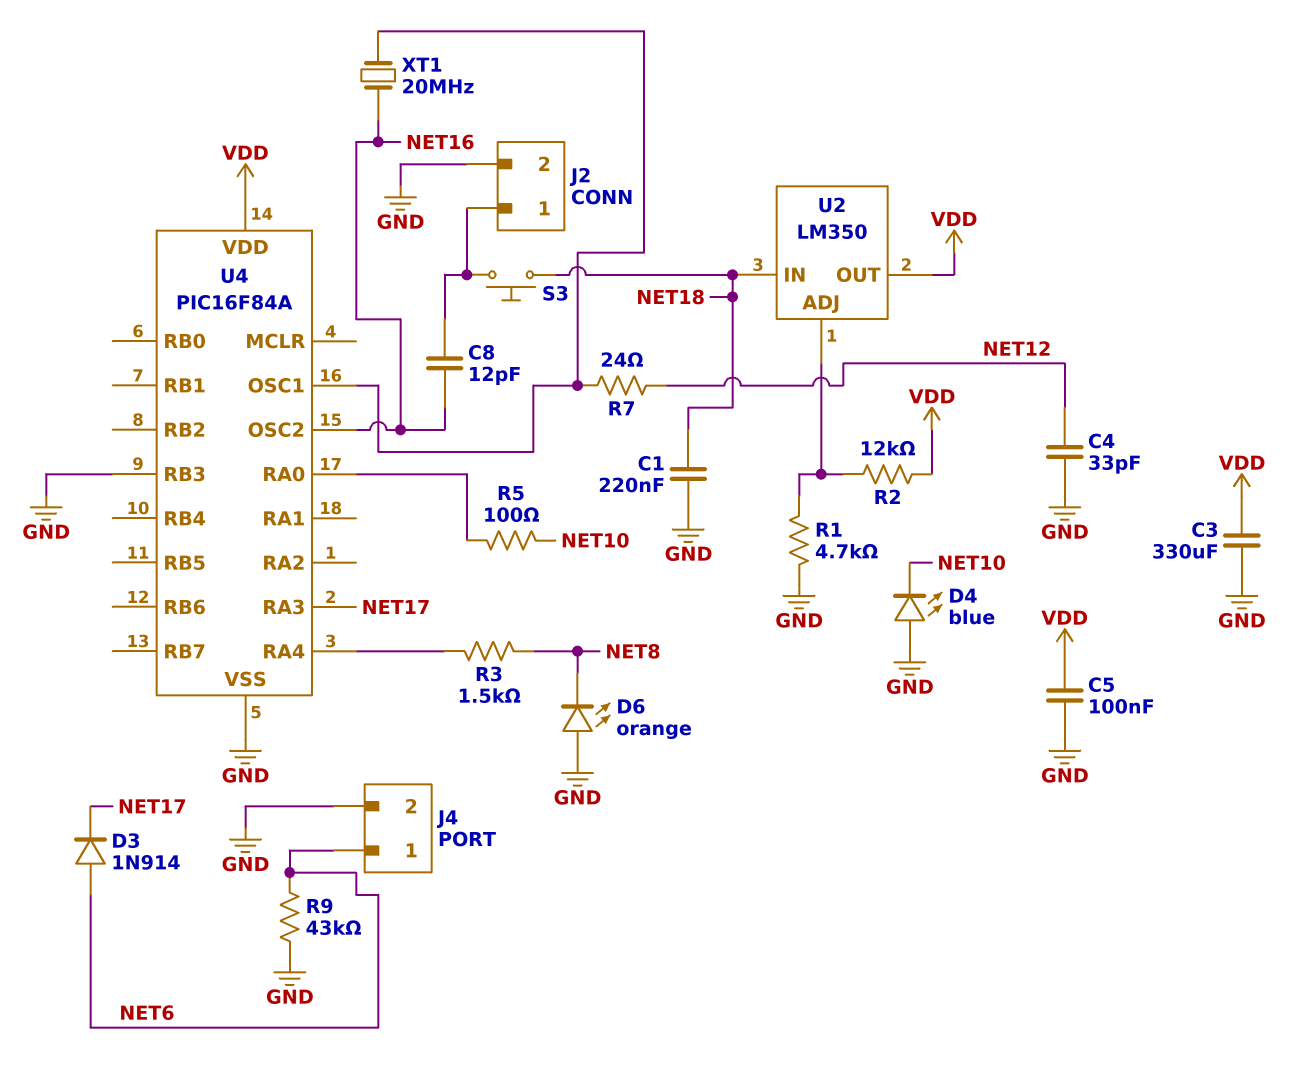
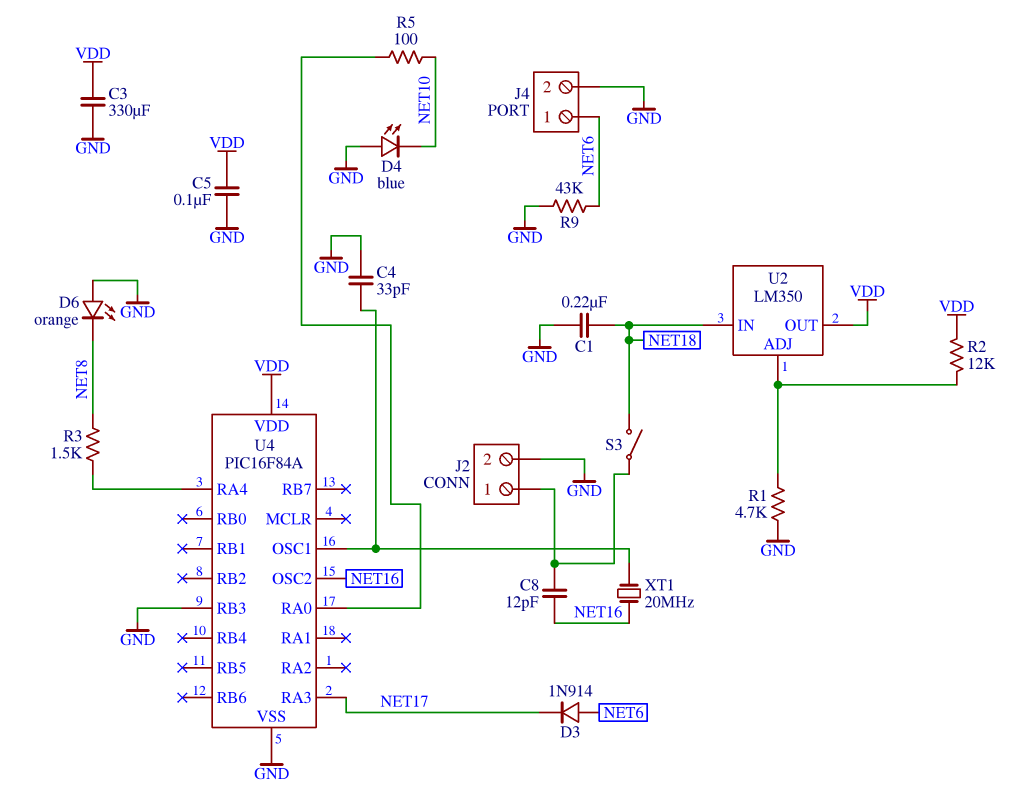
C4: 33pF (GND, NET12) -> 33pF (GND, U4/OSC1)
R7: 24 (NET12, U4/OSC1) -> none
S3: button (J2/1, NET18) -> switch (J2/1, NET18)

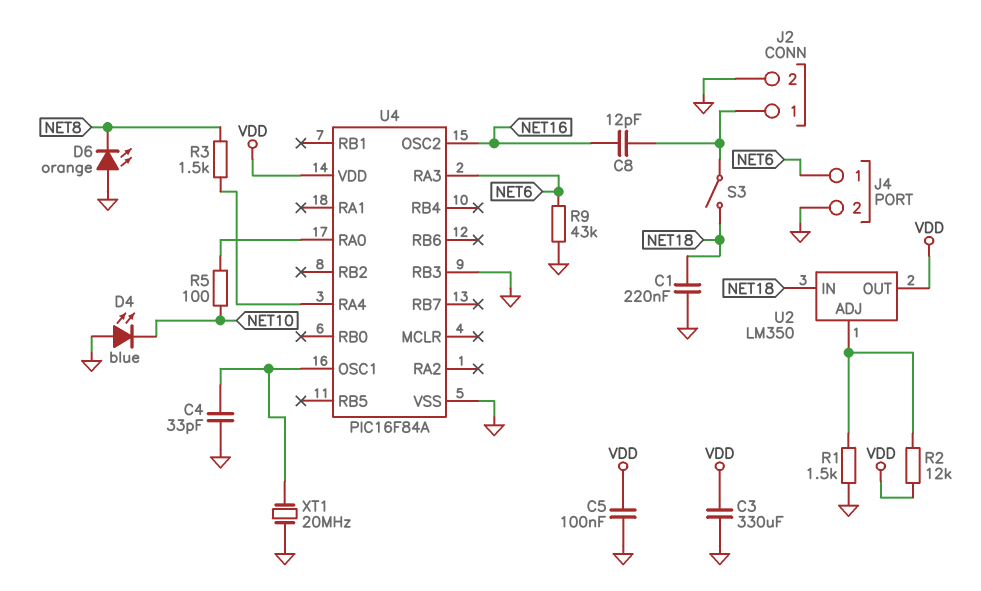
D3: diode 1N914 (A NET6, K NET17) -> none
R1: 4.7k (GND, U2/ADJ) -> 1.5k (GND, U2/ADJ)
U4 pin RA3: NET17 -> NET6
XT1: 20MHz (NET16, U4/OSC1) -> 20MHz (GND, U4/OSC1)

